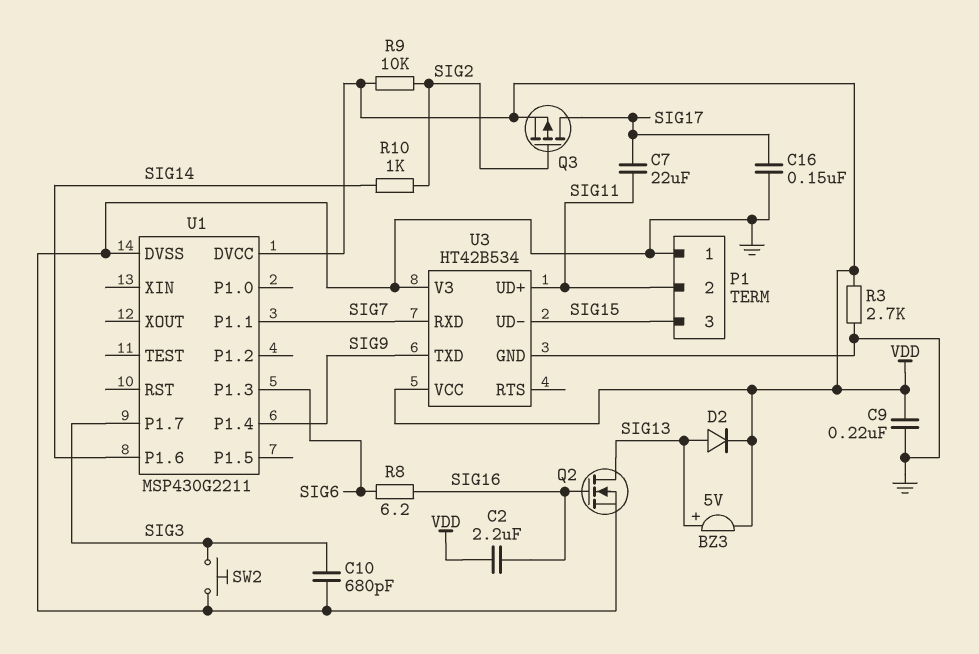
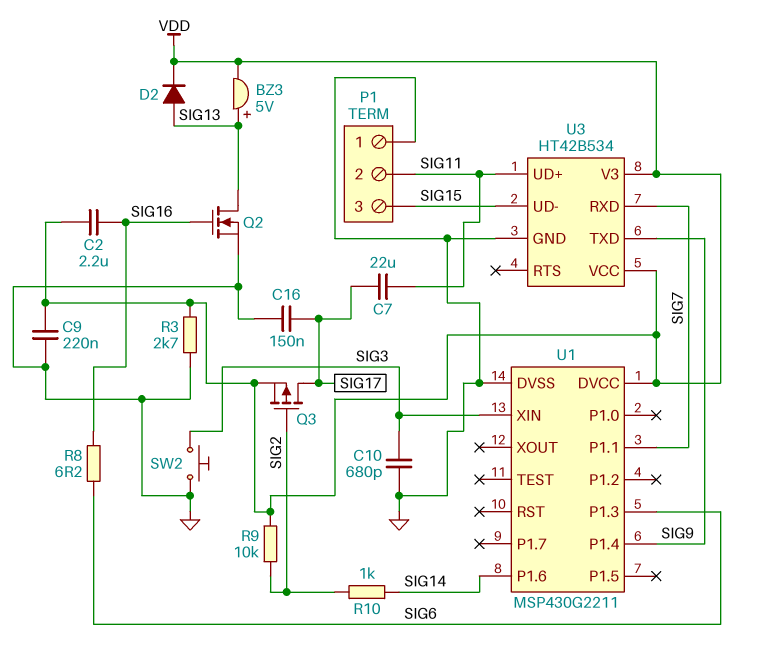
U1 pin P1.7: SIG3 -> none
U1 pin XIN: none -> SIG3
U3 pin V3: GND -> VDD

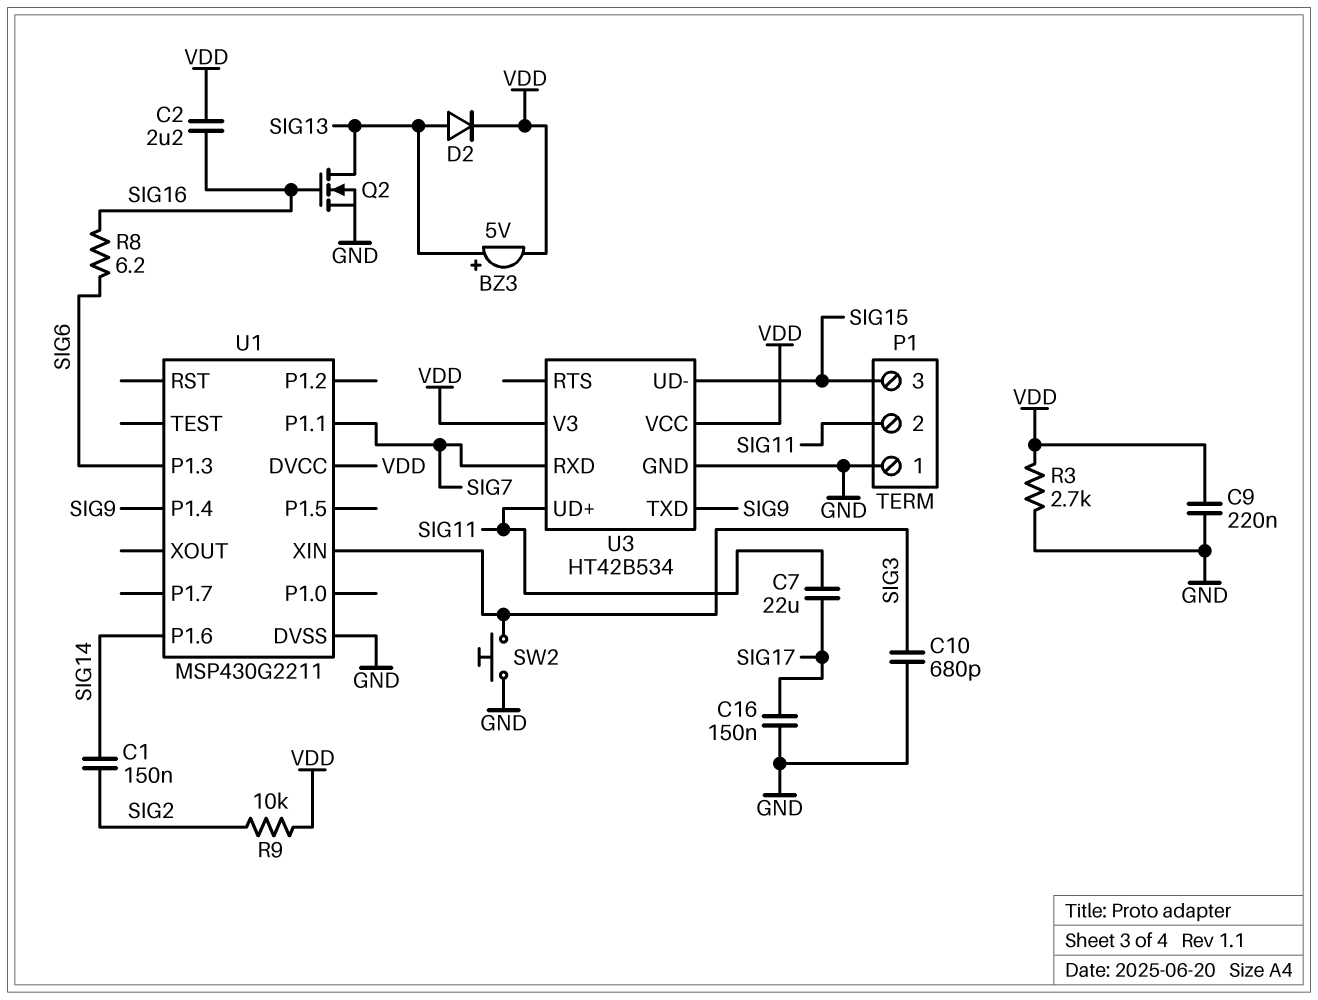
C1: none -> 150nF (SIG2, SIG14)
Q3: PMOS (G SIG2, D SIG17, S VDD) -> none
R10: 1k (SIG2, SIG14) -> none

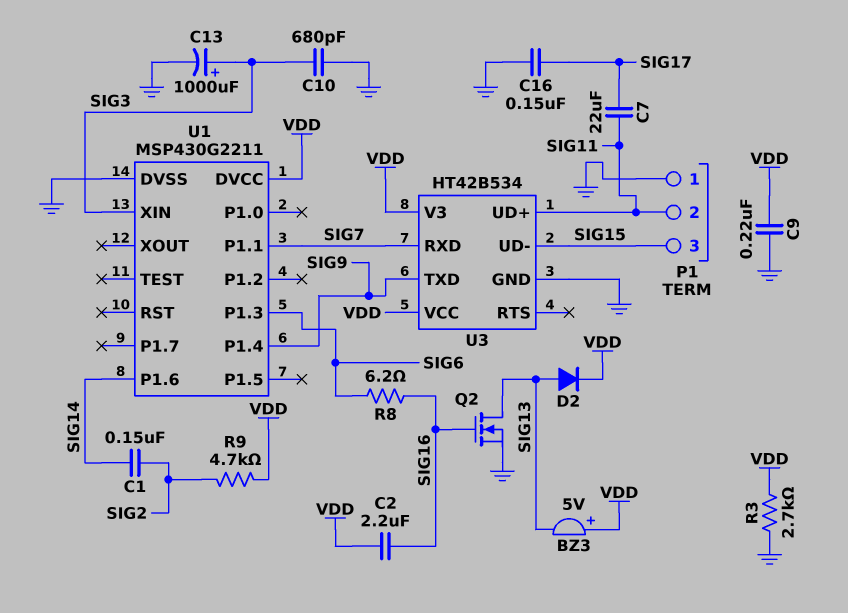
BZ3: buzzer 5V (plus SIG13, minus VDD) -> buzzer 5V (plus VDD, minus SIG13)
C13: none -> 1000uF (plus SIG3, minus GND)
R9: 10k (SIG2, VDD) -> 4.7k (SIG2, VDD)
SW2: button (GND, SIG3) -> none

